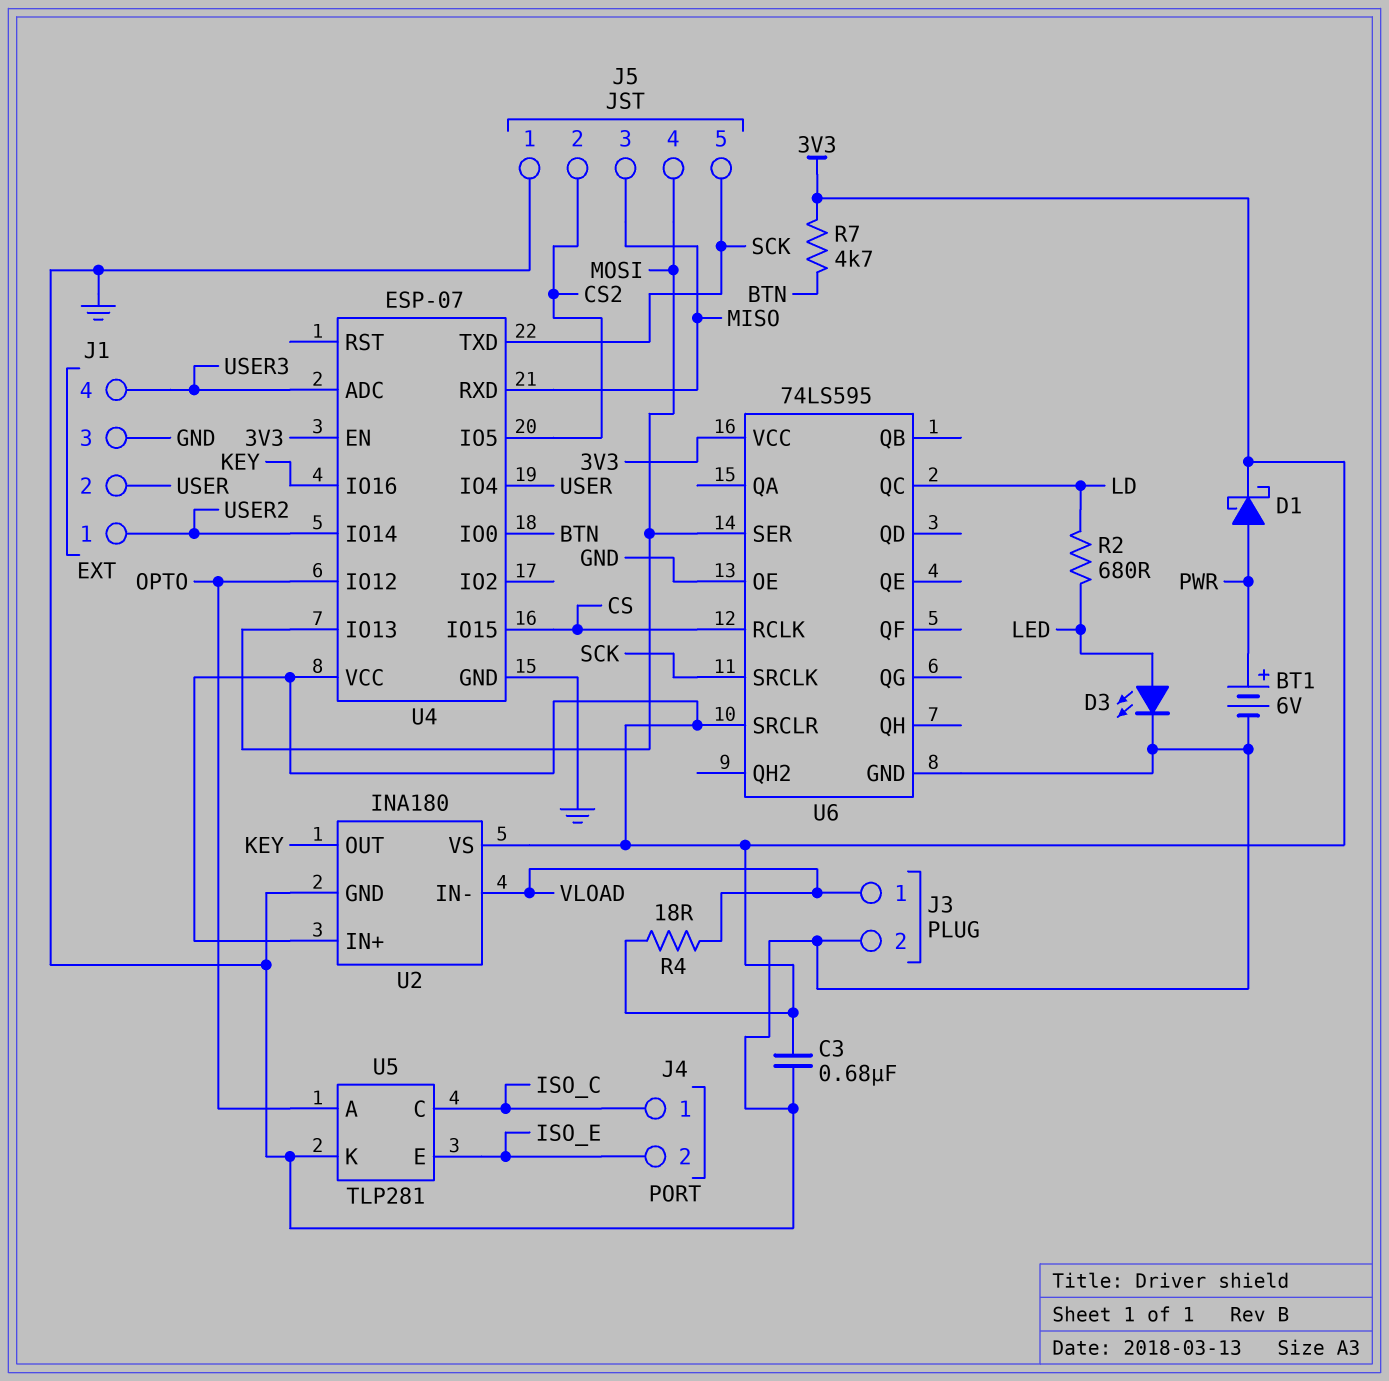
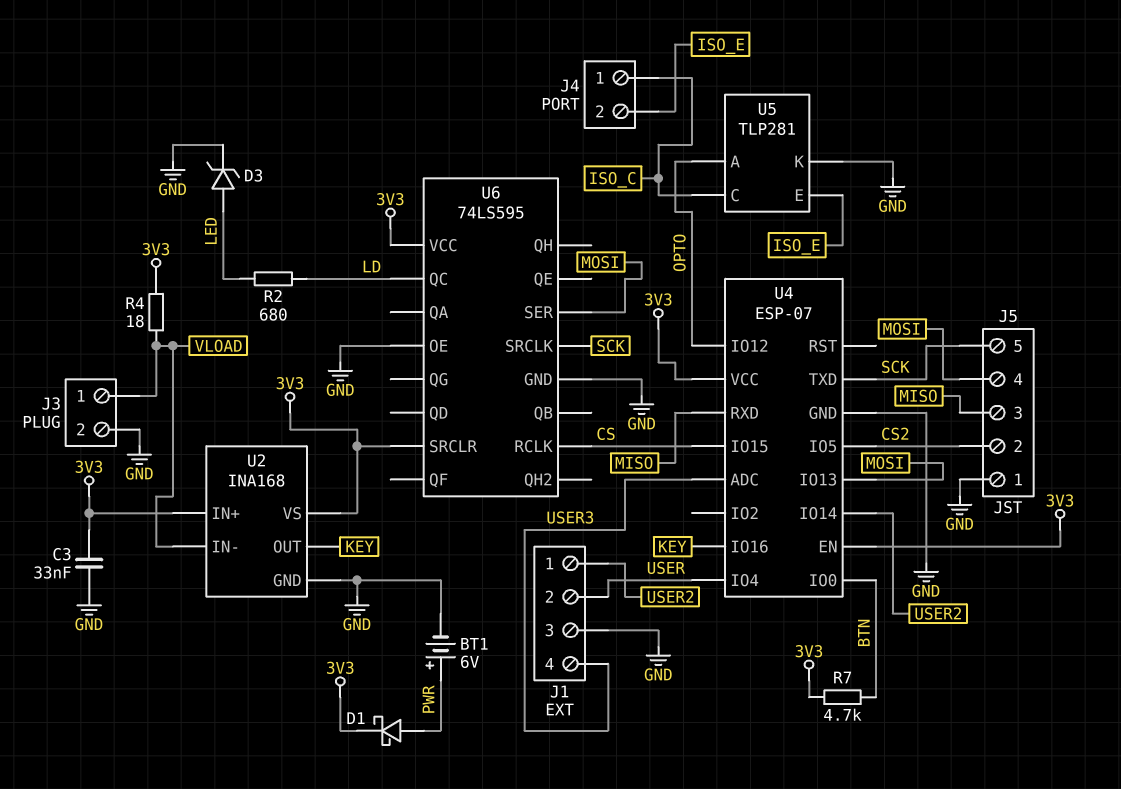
C3: 680nF (3V3, GND) -> 33nF (3V3, GND)
D3: LED (A LED, K GND) -> zener (A LED, K GND)
U2: INA180 -> INA168

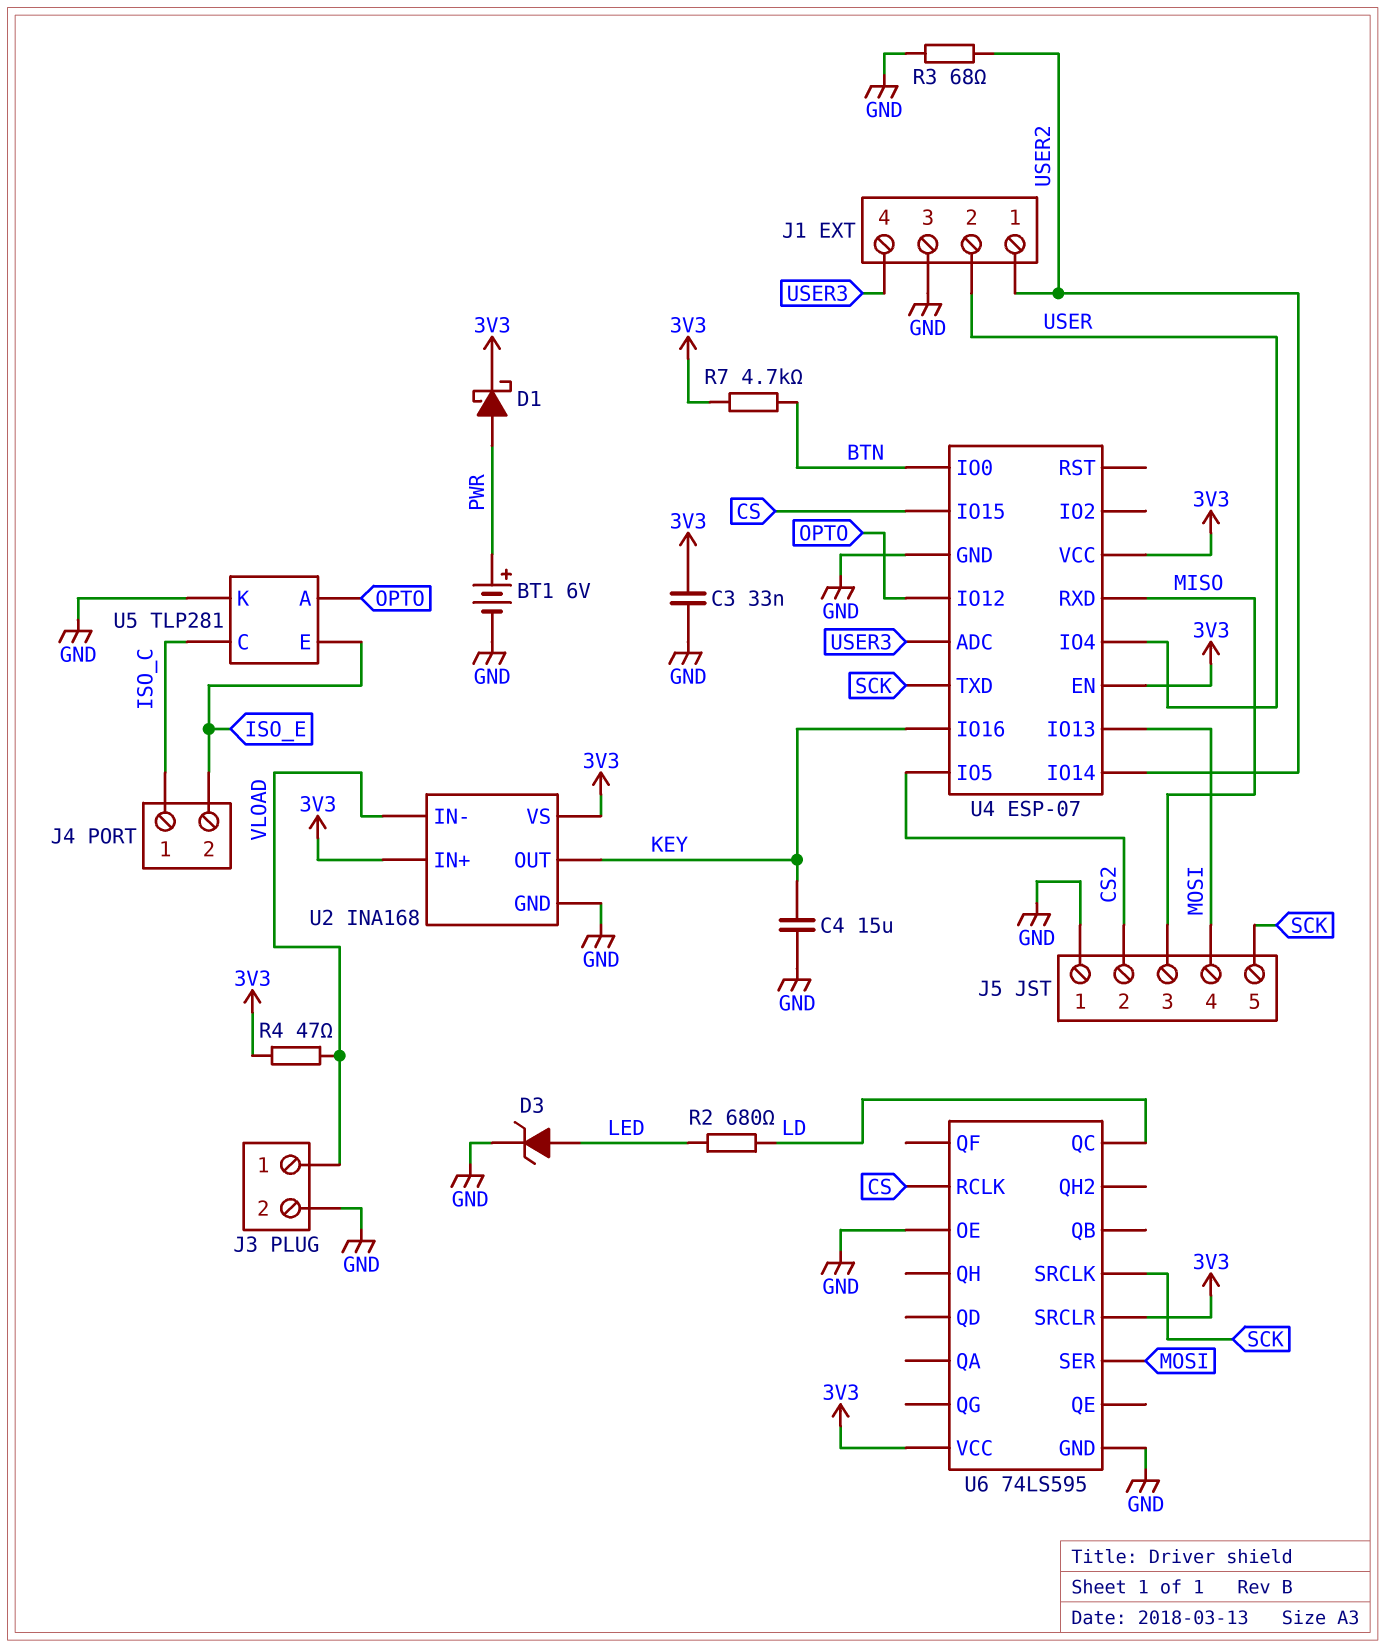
C4: none -> 15uF (GND, KEY)
R3: none -> 68 (GND, USER2)
R4: 18 (3V3, VLOAD) -> 47 (3V3, VLOAD)

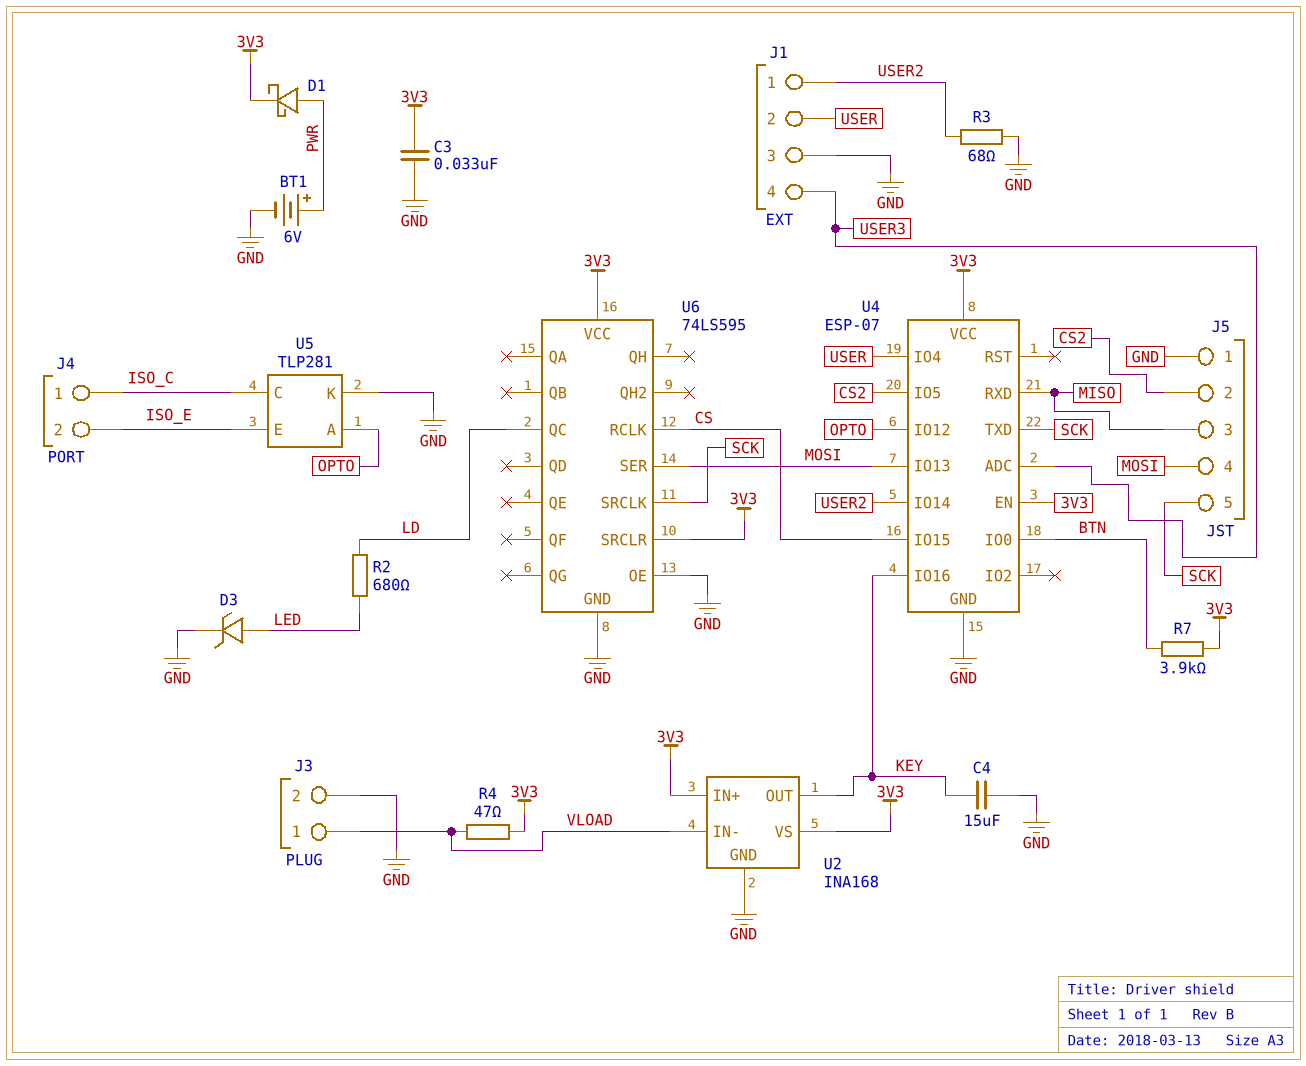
R7: 4.7k (3V3, BTN) -> 3.9k (3V3, BTN)

